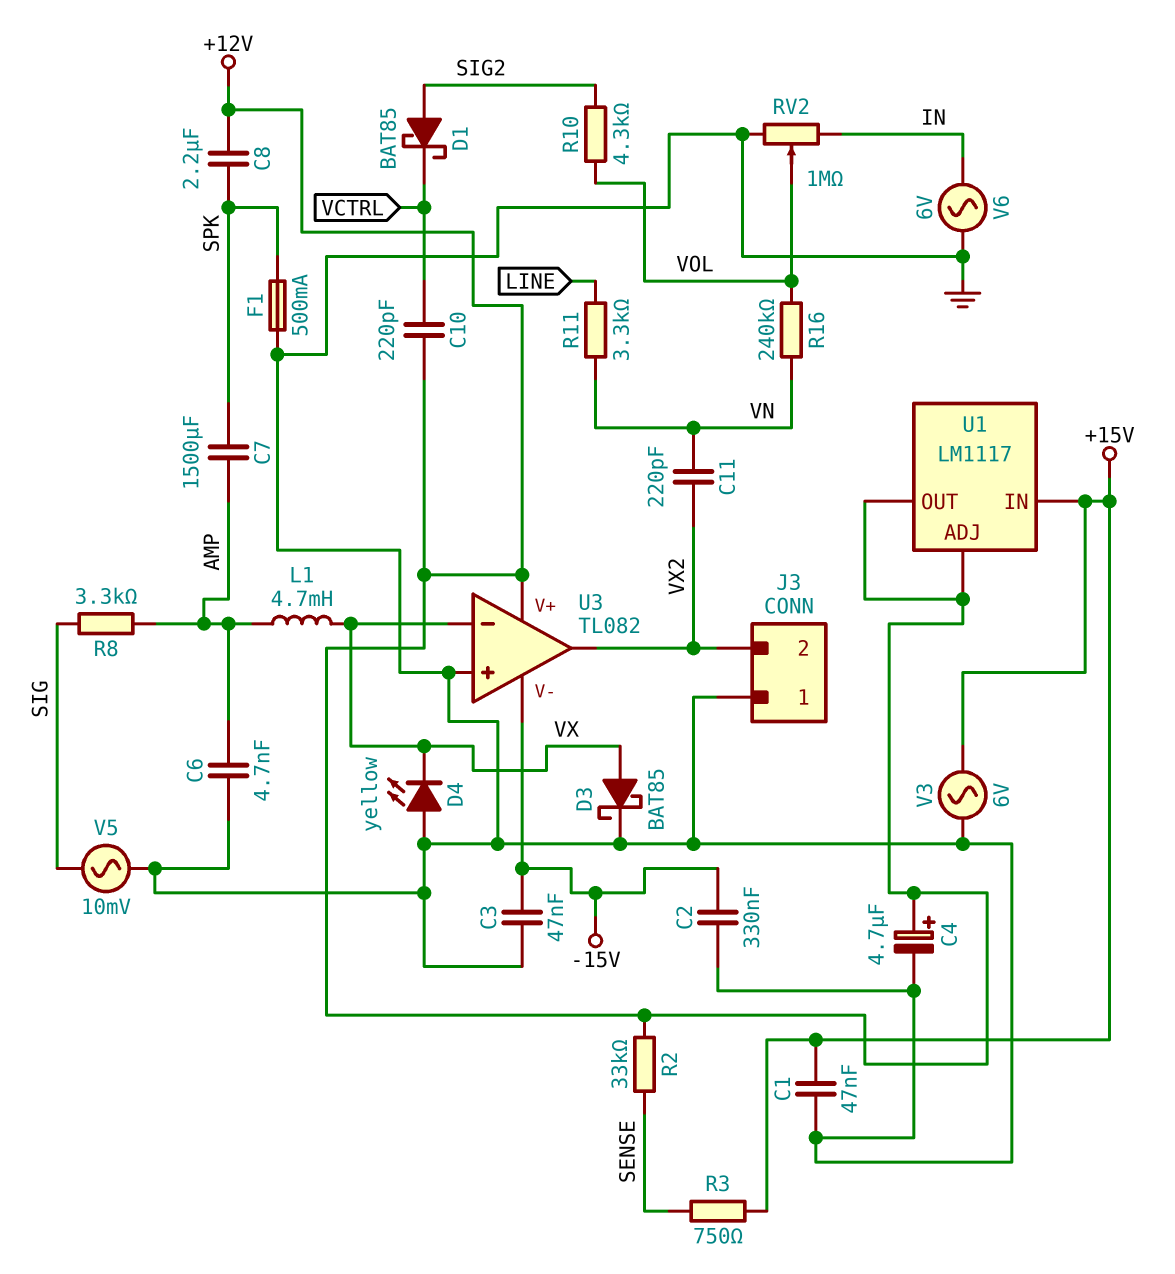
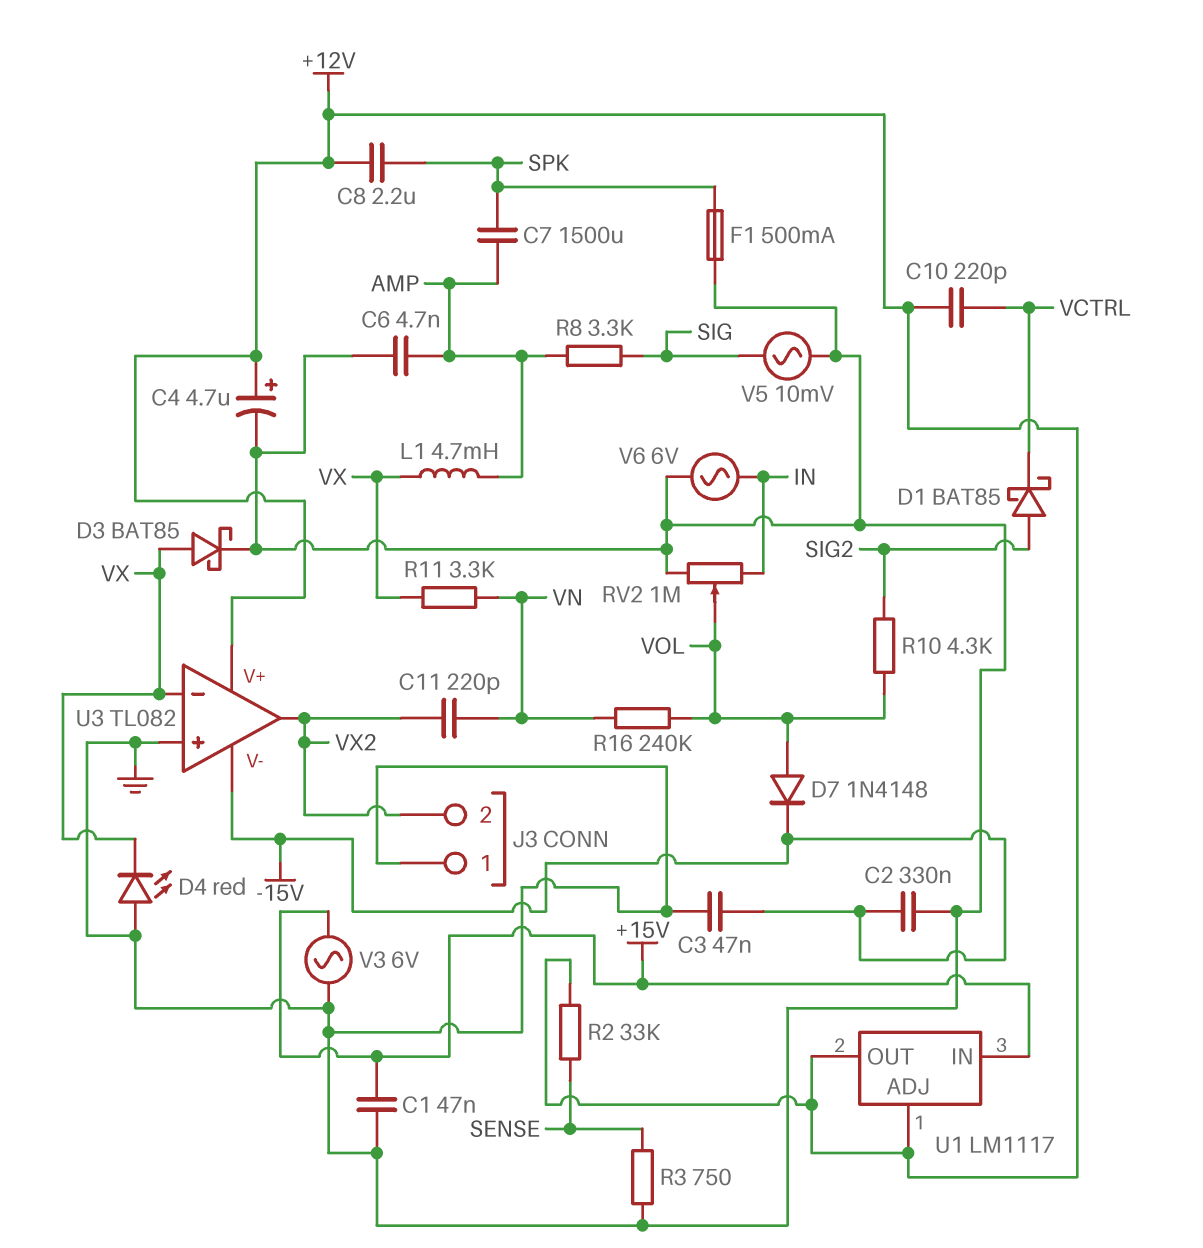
D4: LED yellow (A GND, K VX) -> LED red (A GND, K VX)
D7: none -> diode 1N4148 (A VOL, K -15V)
R3: 750 (+15V, SENSE) -> 750 (GND, SENSE)
R11: 3.3k (LINE, VN) -> 3.3k (VN, VX)

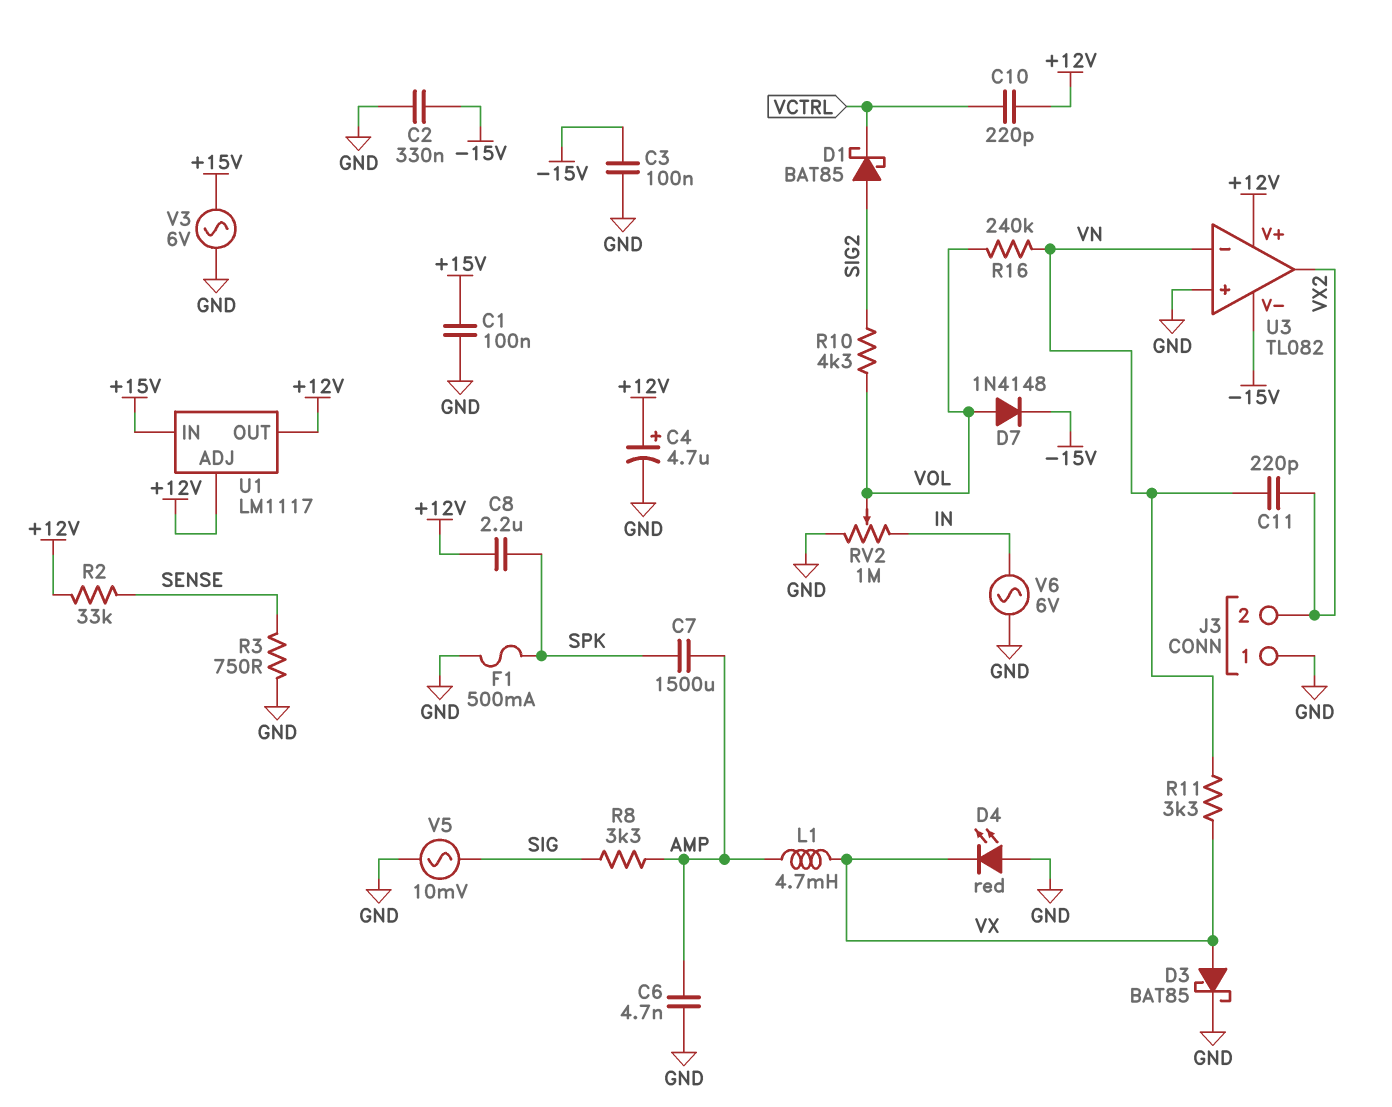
C1: 47nF (+15V, GND) -> 100nF (+15V, GND)
C3: 47nF (-15V, GND) -> 100nF (-15V, GND)
U3 pin in-: VX -> VN

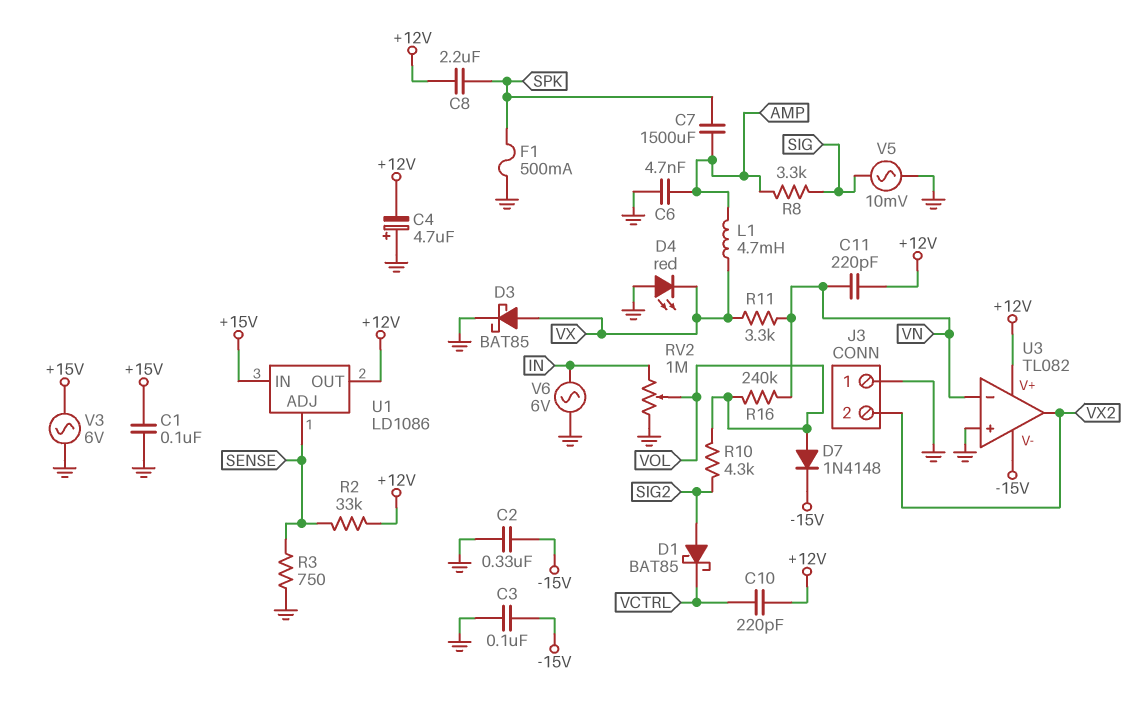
C4: 4.7uF (plus +12V, minus GND) -> 4.7uF (plus GND, minus +12V)
C11: 220pF (VN, VX2) -> 220pF (+12V, VN)
U1: LM1117 -> LD1086
U1 pin ADJ: +12V -> SENSE

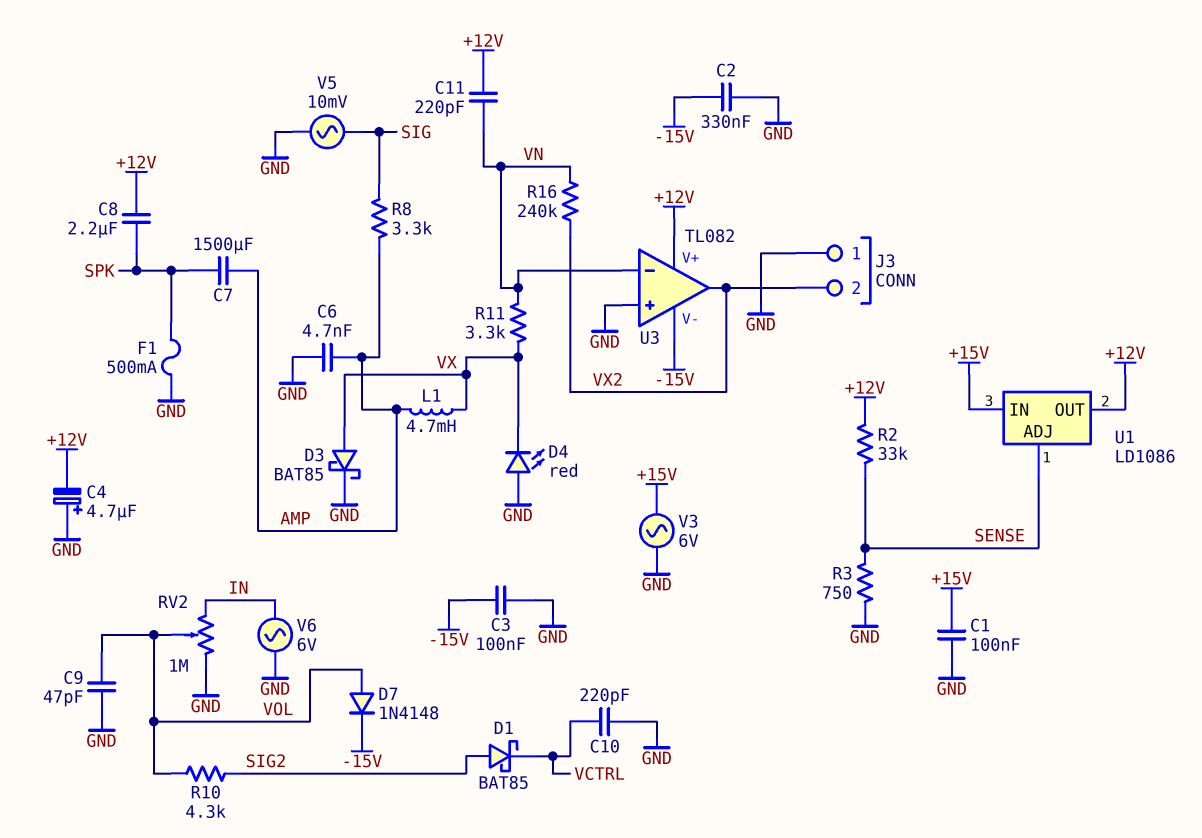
C9: none -> 47pF (GND, VOL)
C10: 220pF (+12V, VCTRL) -> 220pF (GND, VCTRL)
R16: 240k (VN, VOL) -> 240k (VN, VX2)

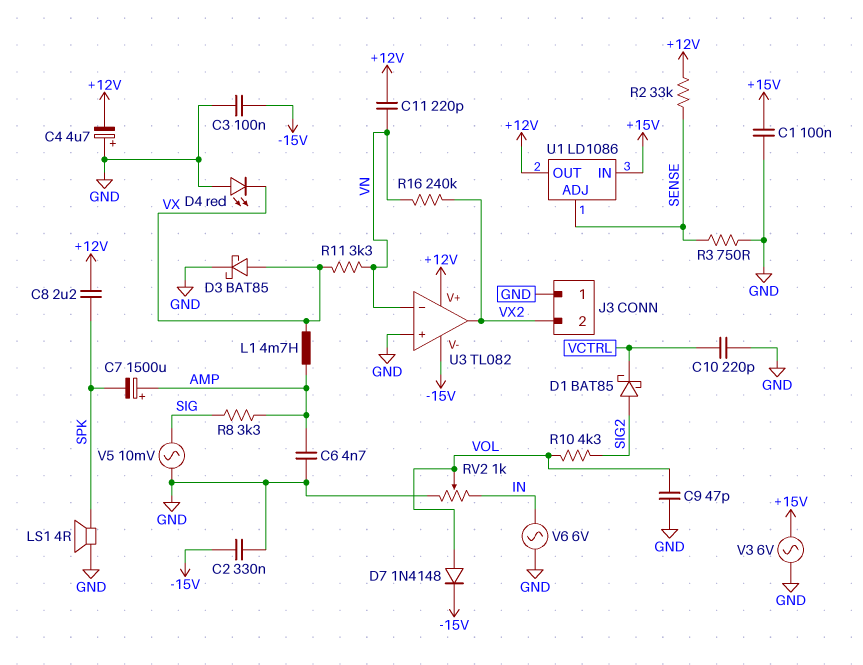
C7: 1500uF (AMP, SPK) -> 1500uF (plus AMP, minus SPK)
F1: 500mA (GND, SPK) -> none
LS1: none -> speaker 4R (GND, SPK)
RV2: 1M (GND, IN, wiper VOL) -> 1k (GND, IN, wiper VOL)

